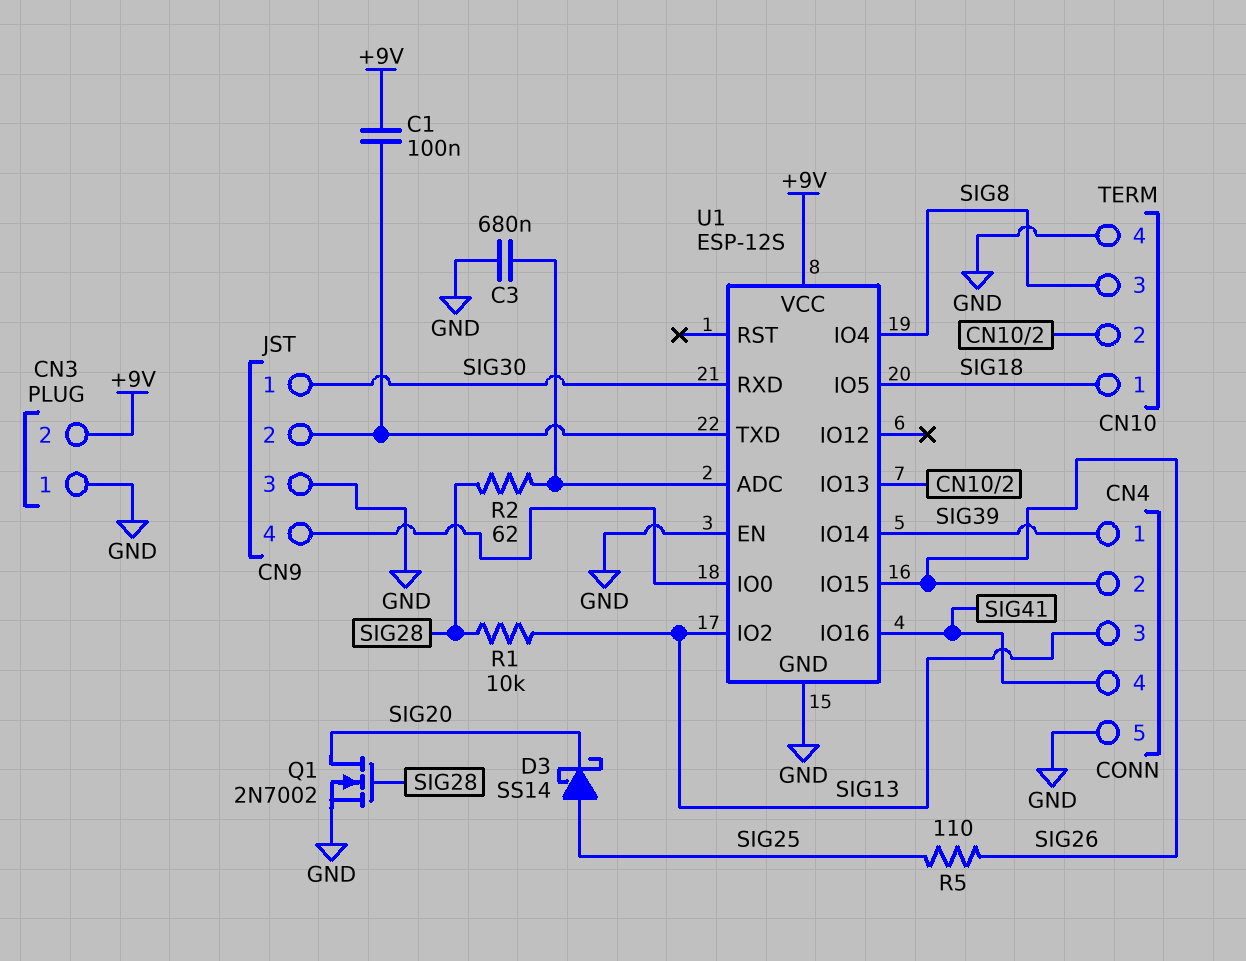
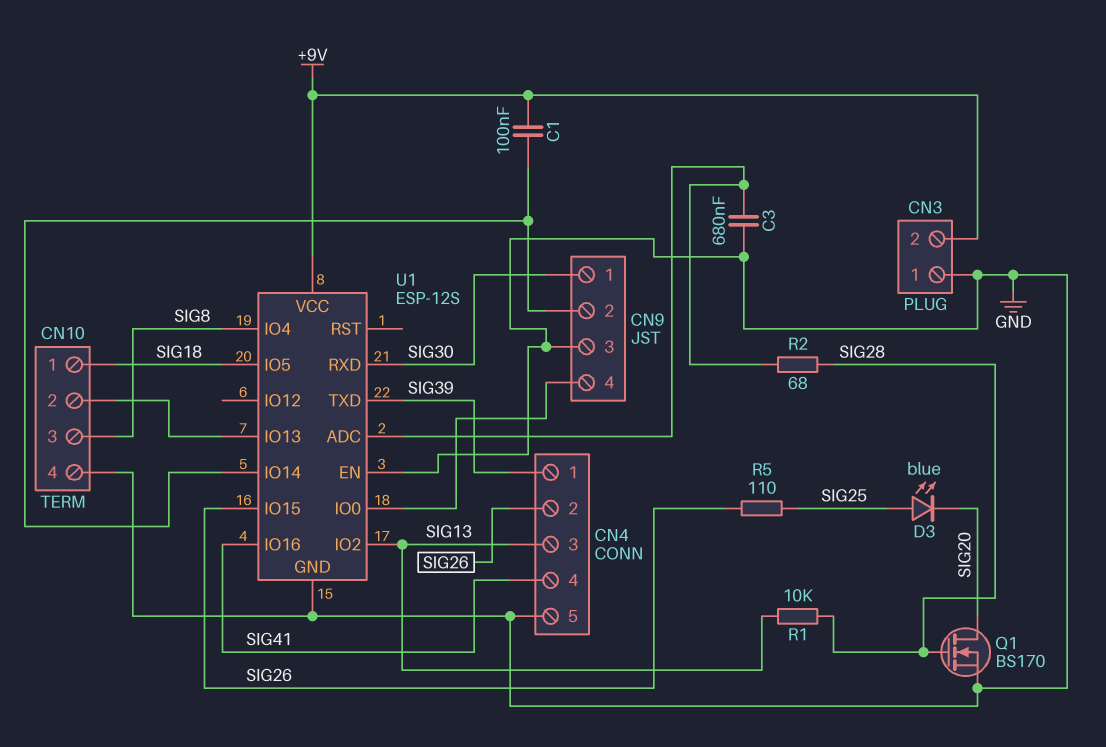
D3: schottky SS14 (A SIG25, K SIG20) -> LED blue (A SIG25, K SIG20)
Q1: NMOS 2N7002 (G SIG28, D SIG20, S GND) -> NMOS BS170 (G SIG28, D SIG20, S GND)
R2: 62 (SIG28, U1/ADC) -> 68 (SIG28, U1/ADC)
U1 pin IO14: SIG39 -> CN9/2
U1 pin TXD: CN9/2 -> SIG39

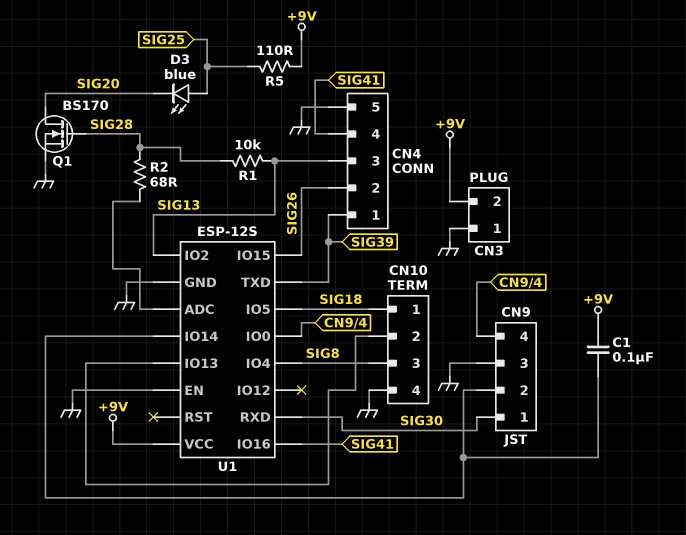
C3: 680nF (GND, U1/ADC) -> none
R5: 110 (SIG25, SIG26) -> 110 (+9V, SIG25)

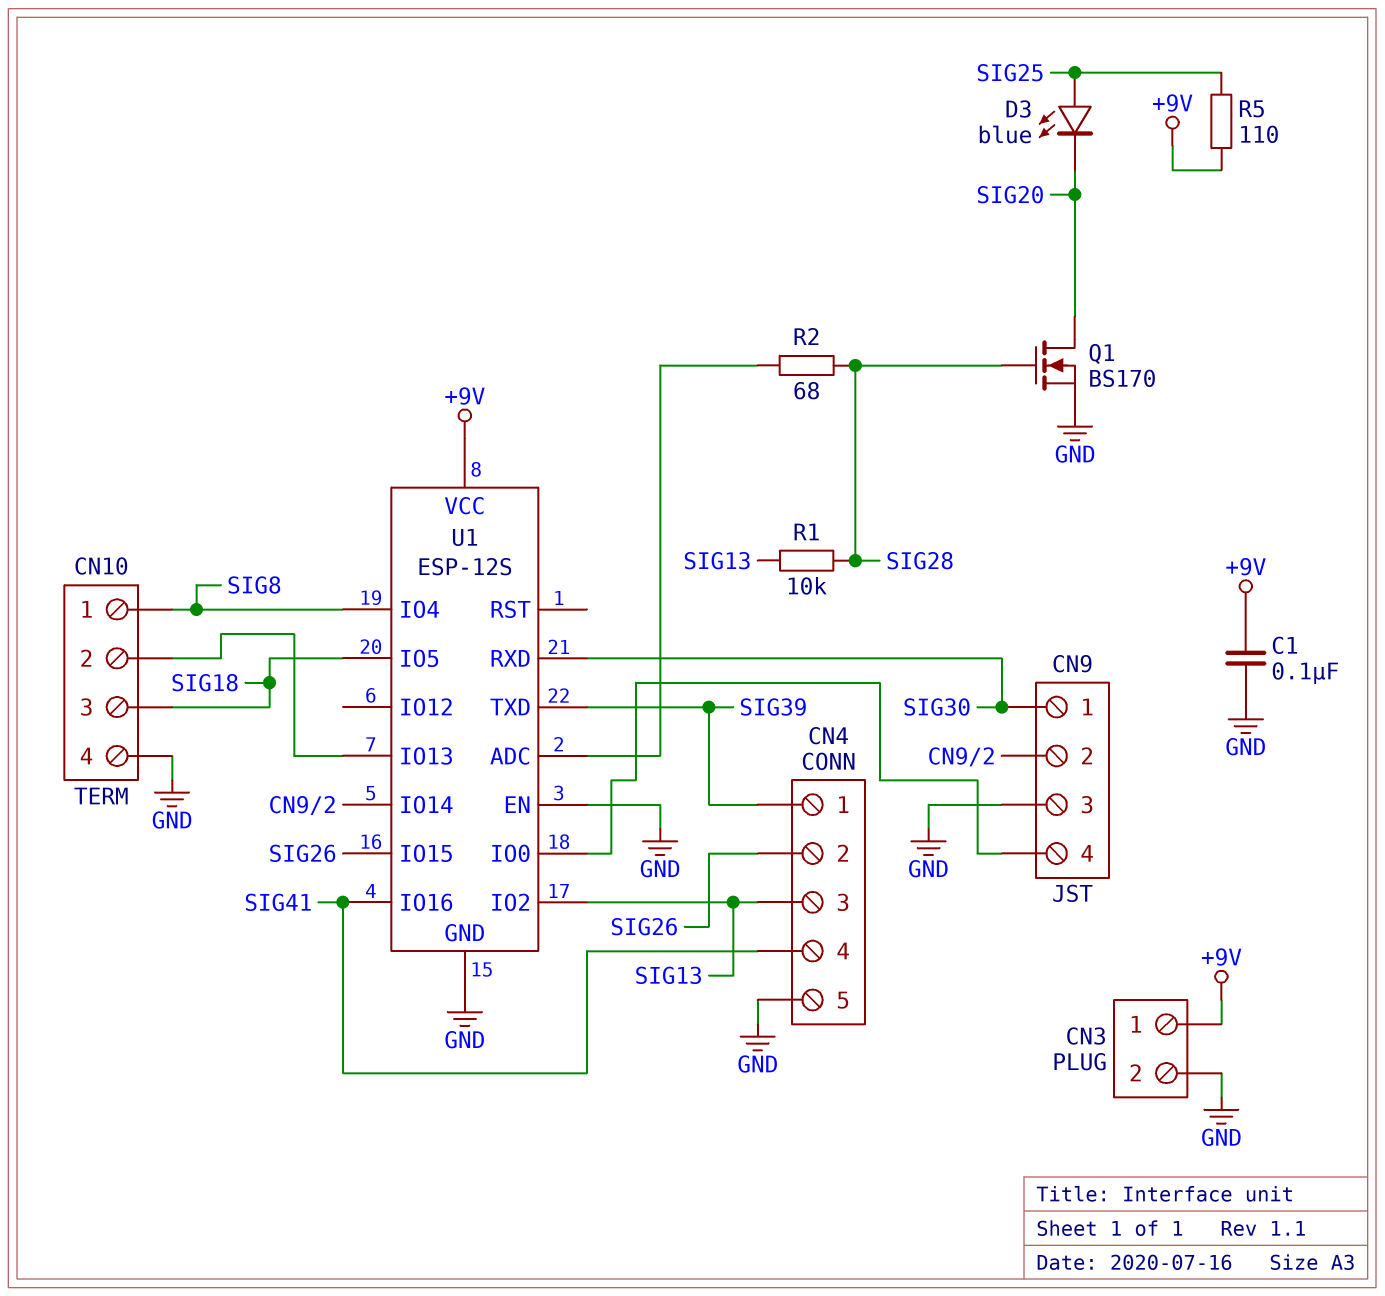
C1: 100nF (+9V, CN9/2) -> 100nF (+9V, GND)
CN3 pin 1: GND -> +9V
CN3 pin 2: +9V -> GND
CN10 pin 1: SIG18 -> SIG8
CN10 pin 3: SIG8 -> SIG18

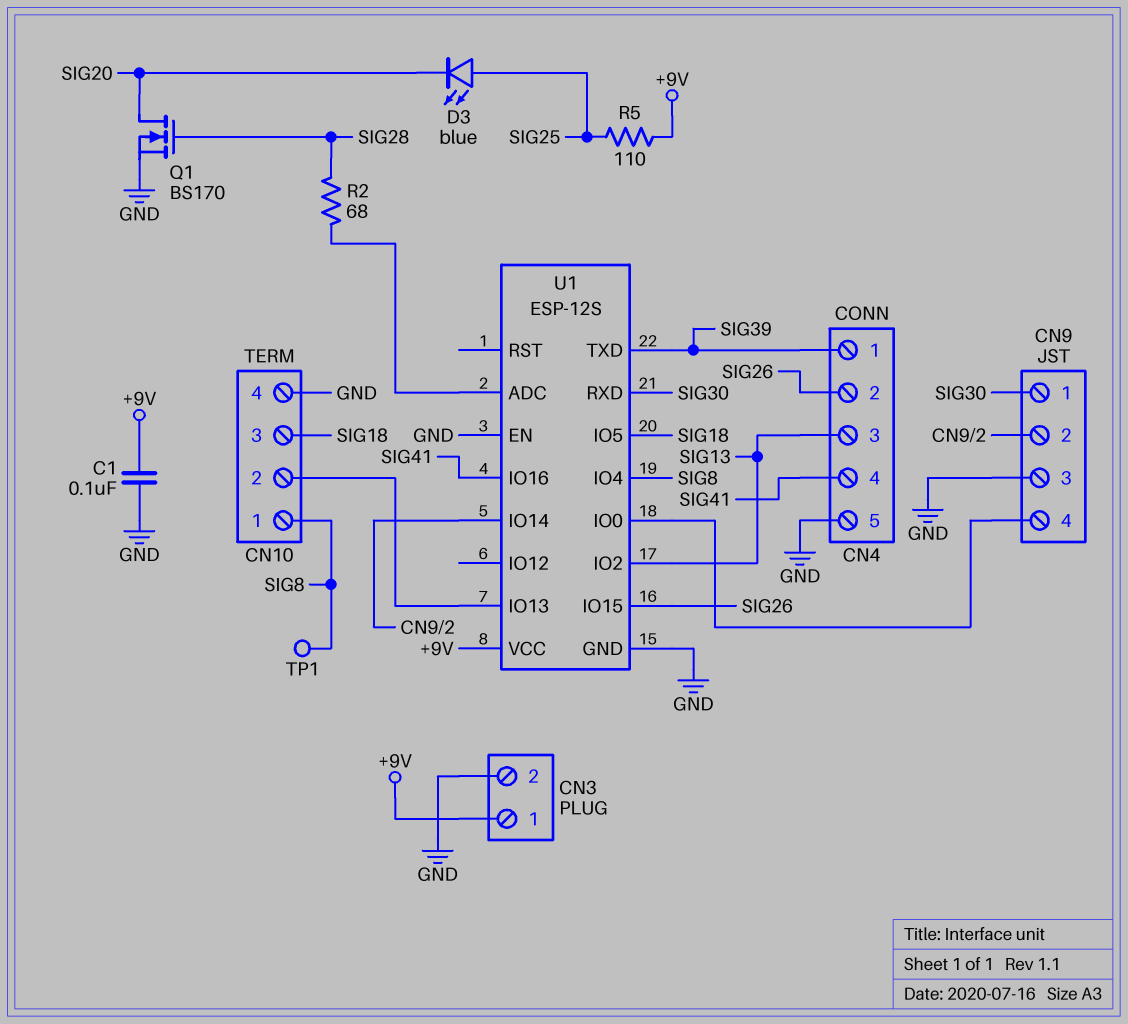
R1: 10k (SIG13, SIG28) -> none
TP1: none -> test point (SIG8)

